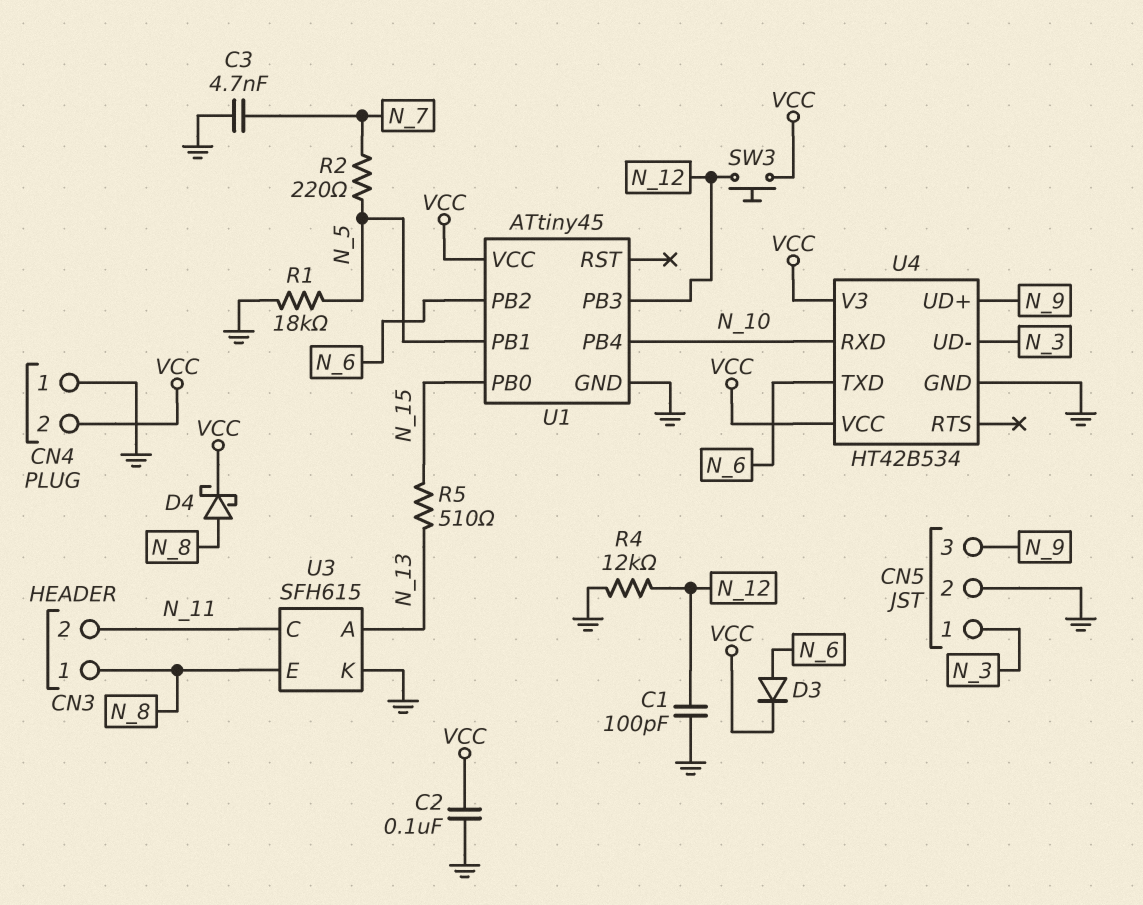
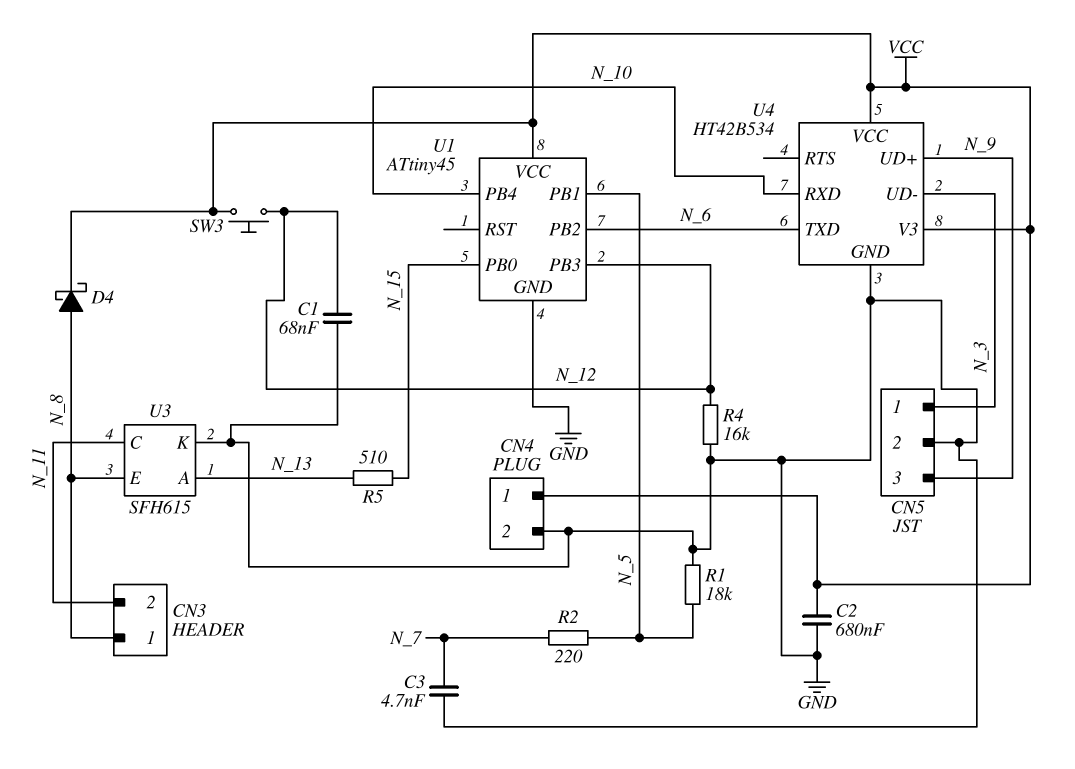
C1: 100pF (GND, N_12) -> 68nF (GND, N_12)
C2: 100nF (GND, VCC) -> 680nF (GND, VCC)
CN4 pin 1: GND -> VCC
CN4 pin 2: VCC -> GND
D3: diode (A N_6, K VCC) -> none
R4: 12k (GND, N_12) -> 16k (GND, N_12)

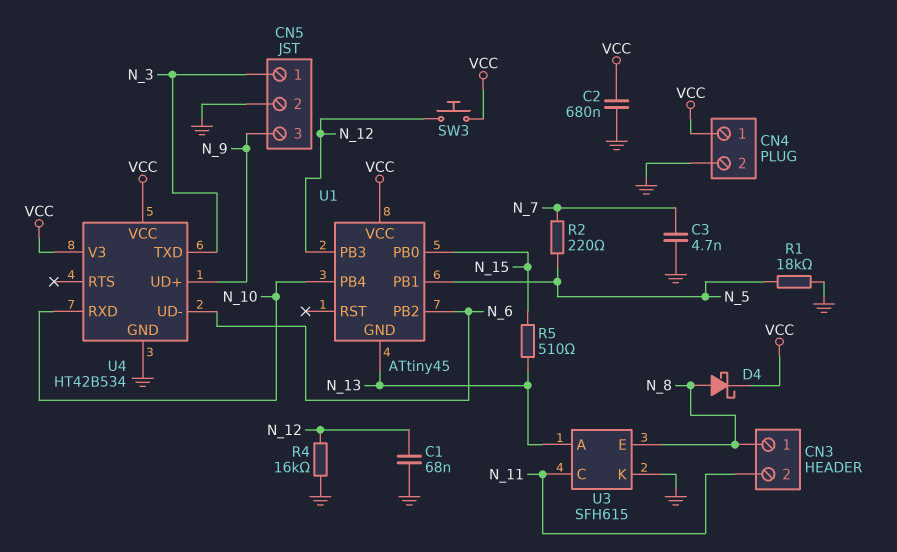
U1 pin GND: GND -> N_13
U4 pin TXD: N_6 -> N_3
U4 pin UD-: N_3 -> N_6

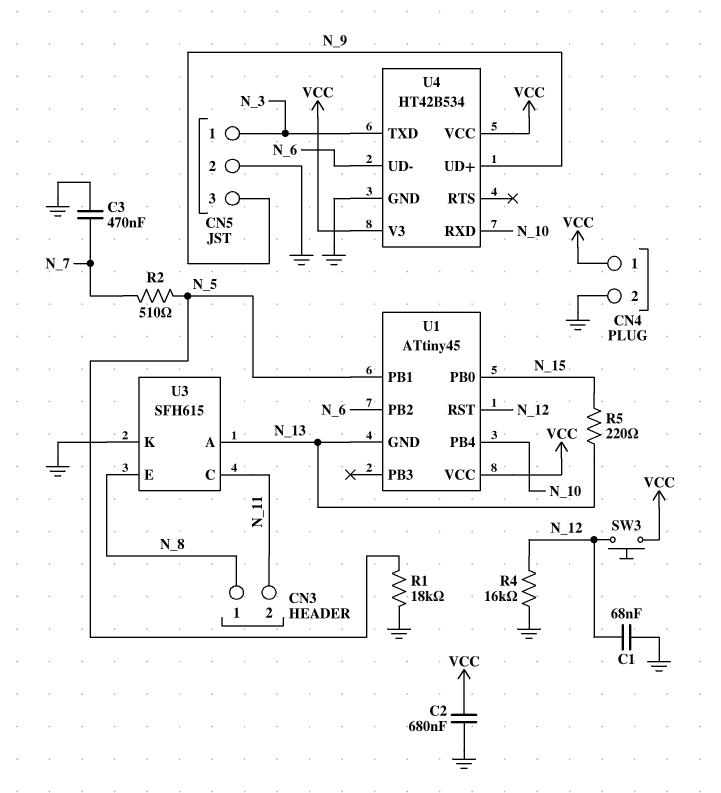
C3: 4.7nF (GND, N_7) -> 470nF (GND, N_7)
D4: schottky (A N_8, K VCC) -> none
R2: 220 (N_5, N_7) -> 510 (N_5, N_7)
R5: 510 (N_13, N_15) -> 220 (N_13, N_15)
U1 pin PB3: N_12 -> none
U1 pin RST: none -> N_12

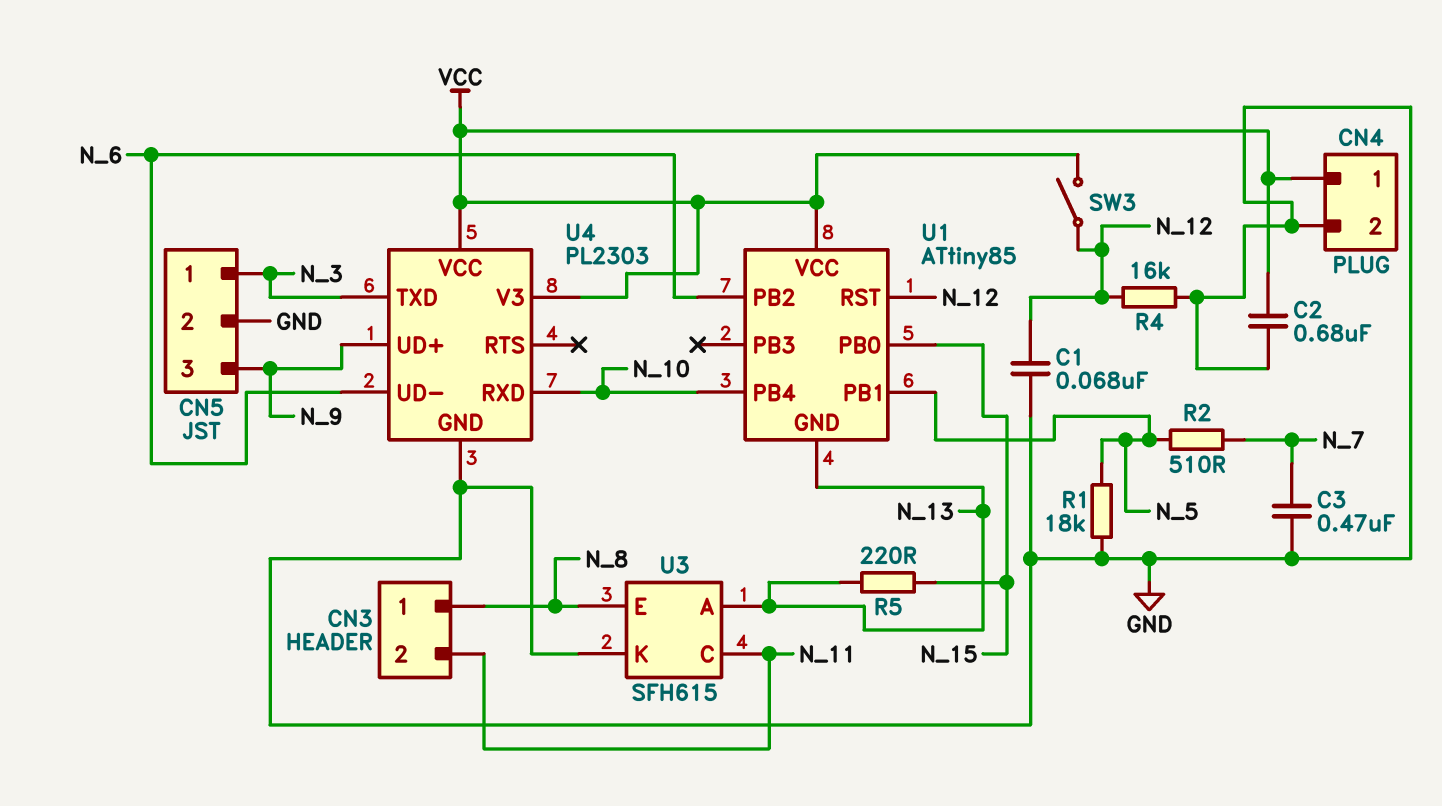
SW3: button (N_12, VCC) -> switch (N_12, VCC)
U1: ATtiny45 -> ATtiny85
U4: HT42B534 -> PL2303

